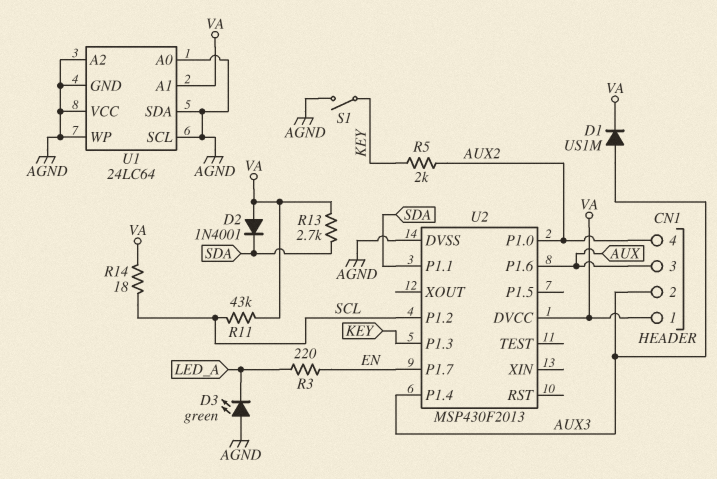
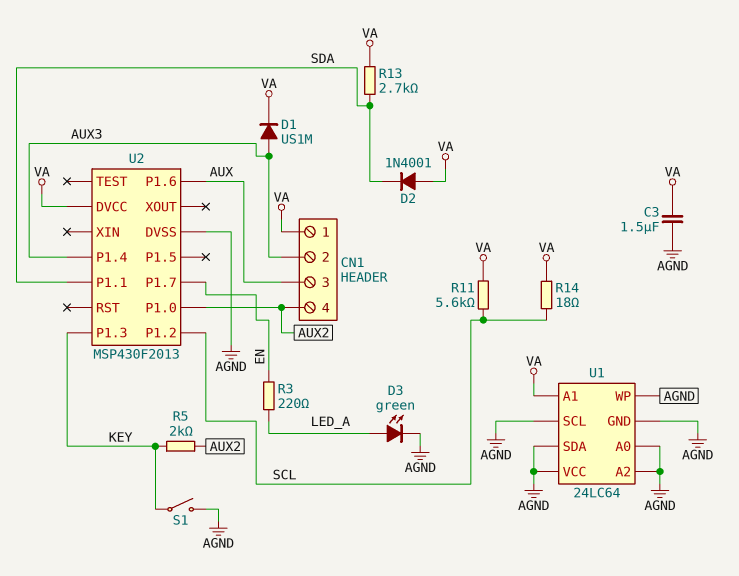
C3: none -> 1.5uF (AGND, VA)
D3: LED green (A AGND, K LED_A) -> LED green (A LED_A, K AGND)
R11: 43k (SCL, VA) -> 5.6k (SCL, VA)

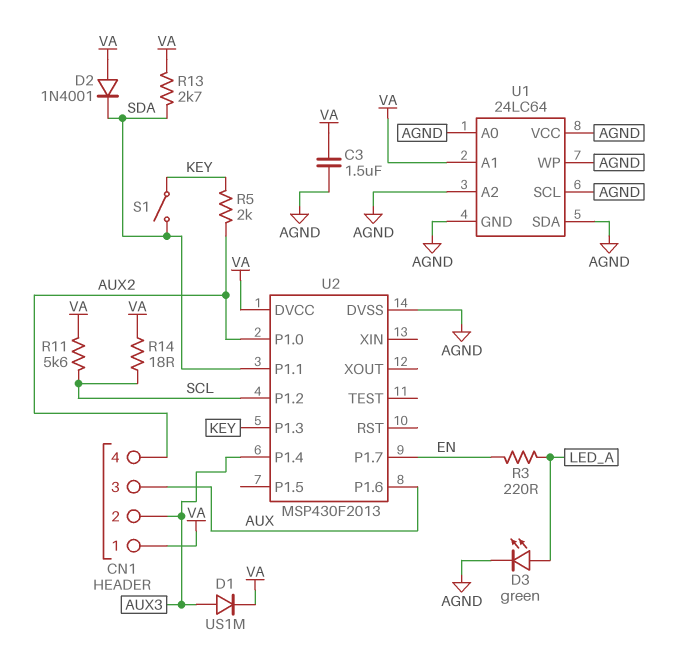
S1: switch (AGND, KEY) -> switch (KEY, SDA)

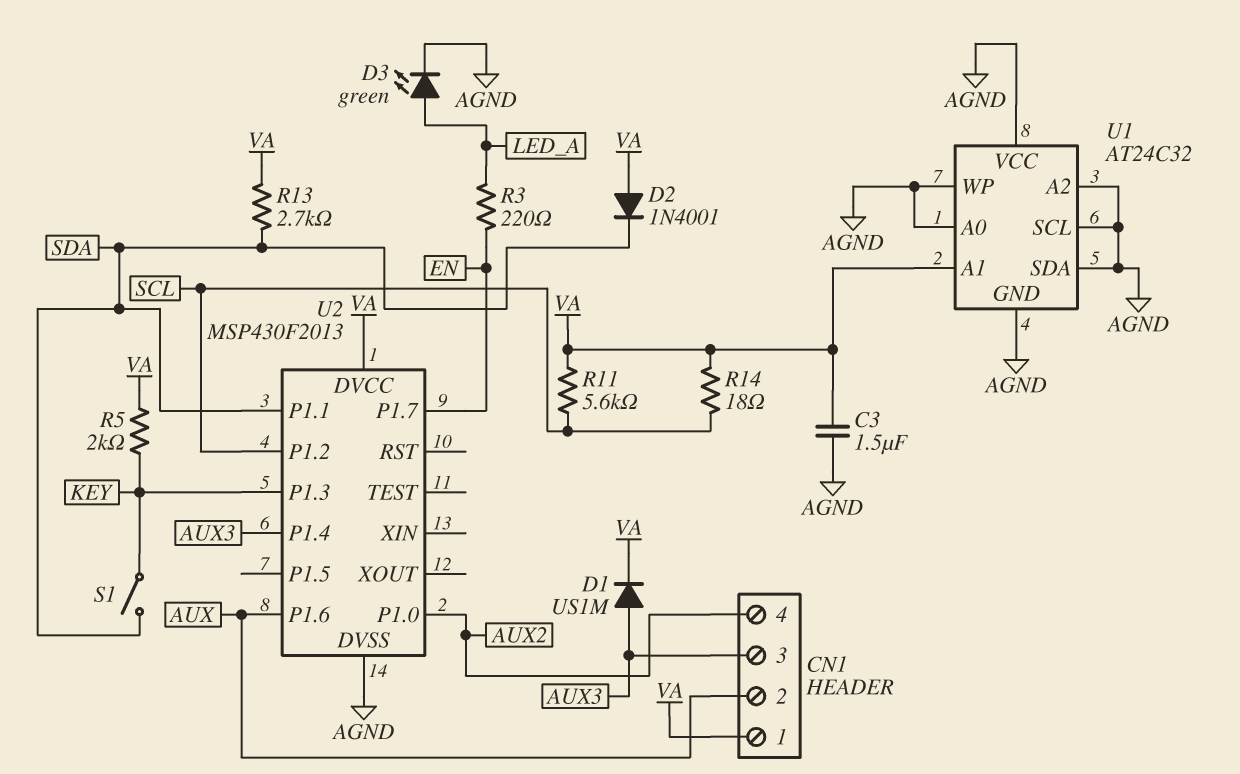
CN1 pin 2: AUX3 -> AUX
CN1 pin 3: AUX -> AUX3
R5: 2k (AUX2, KEY) -> 2k (KEY, VA)
U1: 24LC64 -> AT24C32

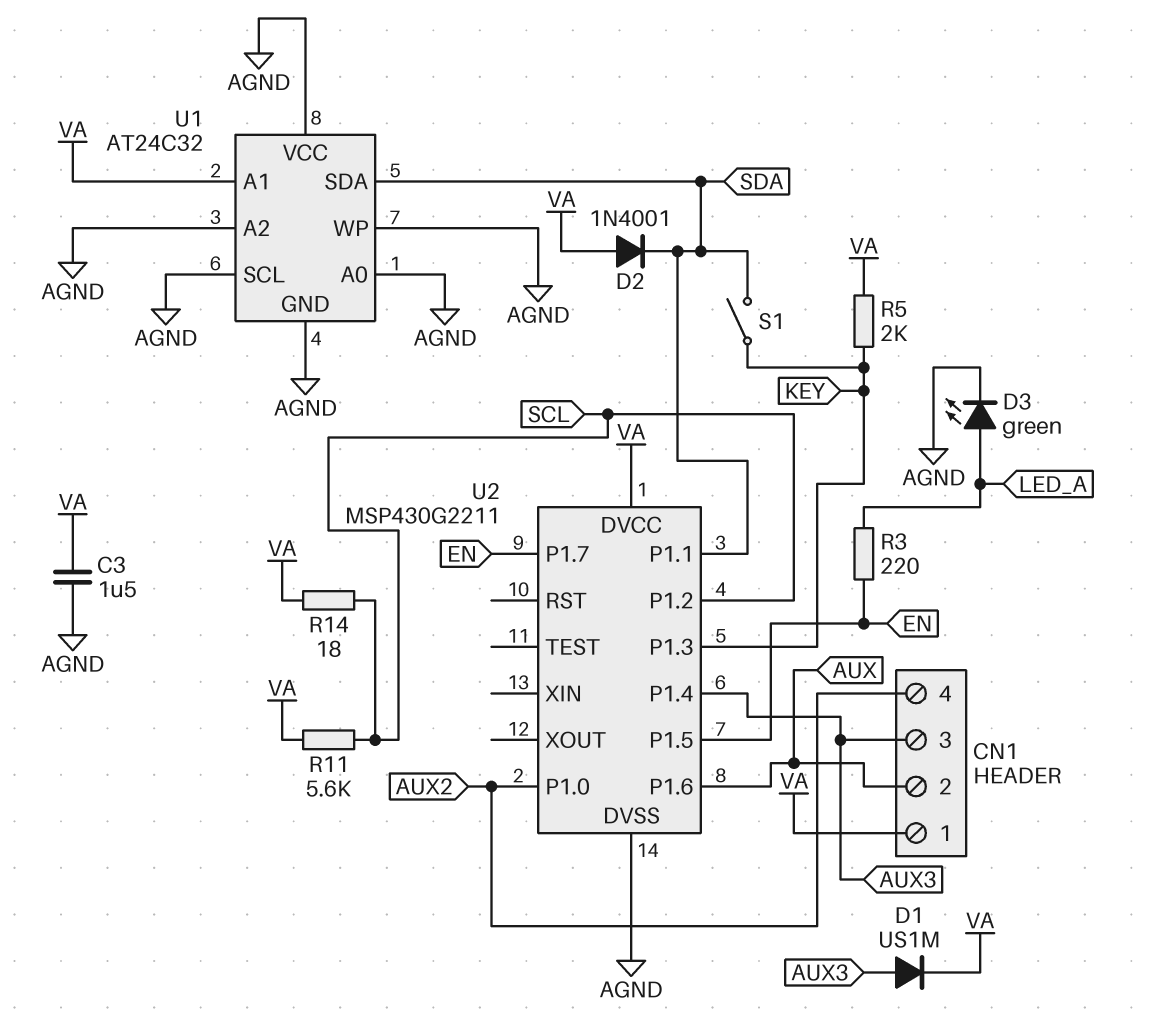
R13: 2.7k (SDA, VA) -> none
U1 pin SDA: AGND -> SDA
U2: MSP430F2013 -> MSP430G2211
U2 pin P1.5: none -> EN

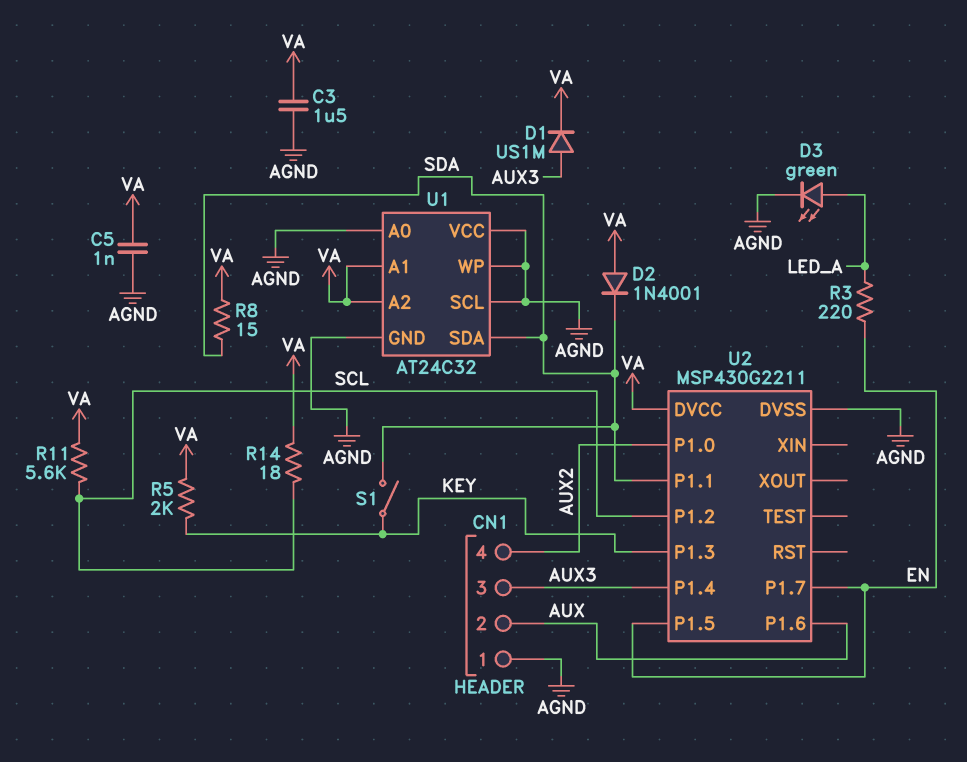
C5: none -> 1nF (AGND, VA)
CN1 pin 1: VA -> AGND
R8: none -> 15 (SDA, VA)
U1 pin A2: AGND -> VA

